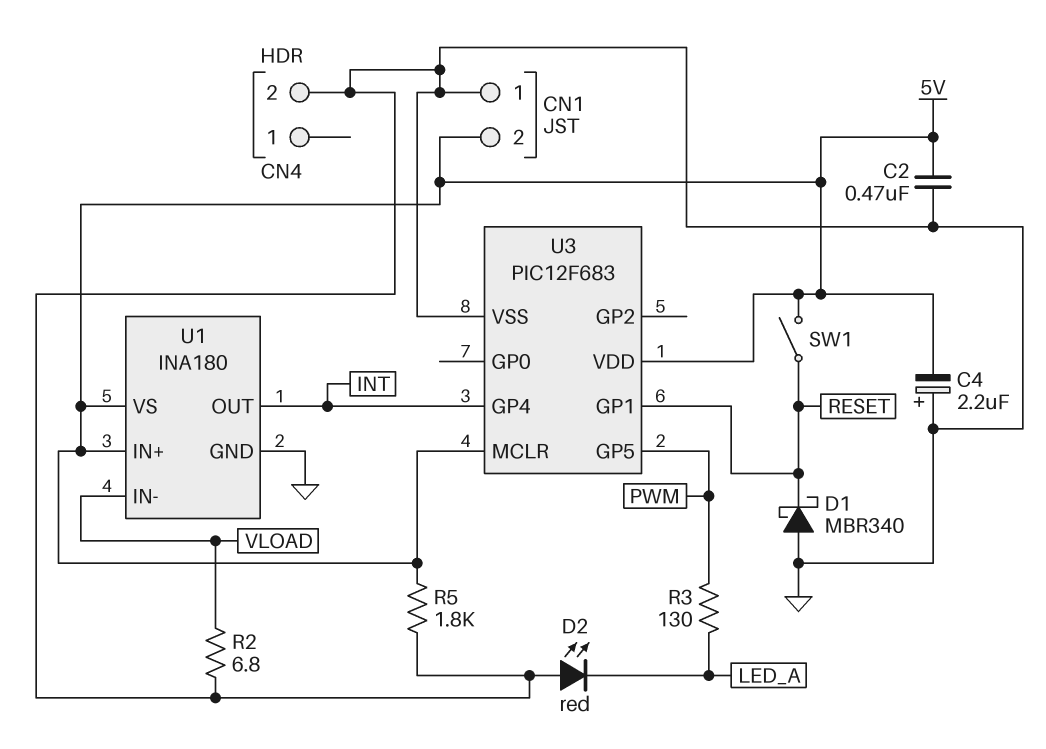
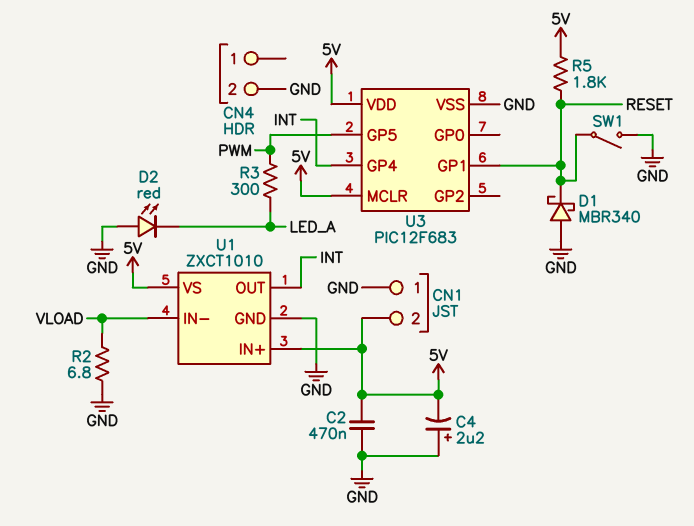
R3: 130 (LED_A, PWM) -> 300 (LED_A, PWM)
R5: 1.8k (5V, GND) -> 1.8k (5V, RESET)
SW1: switch (5V, RESET) -> switch (GND, RESET)
U1: INA180 -> ZXCT1010

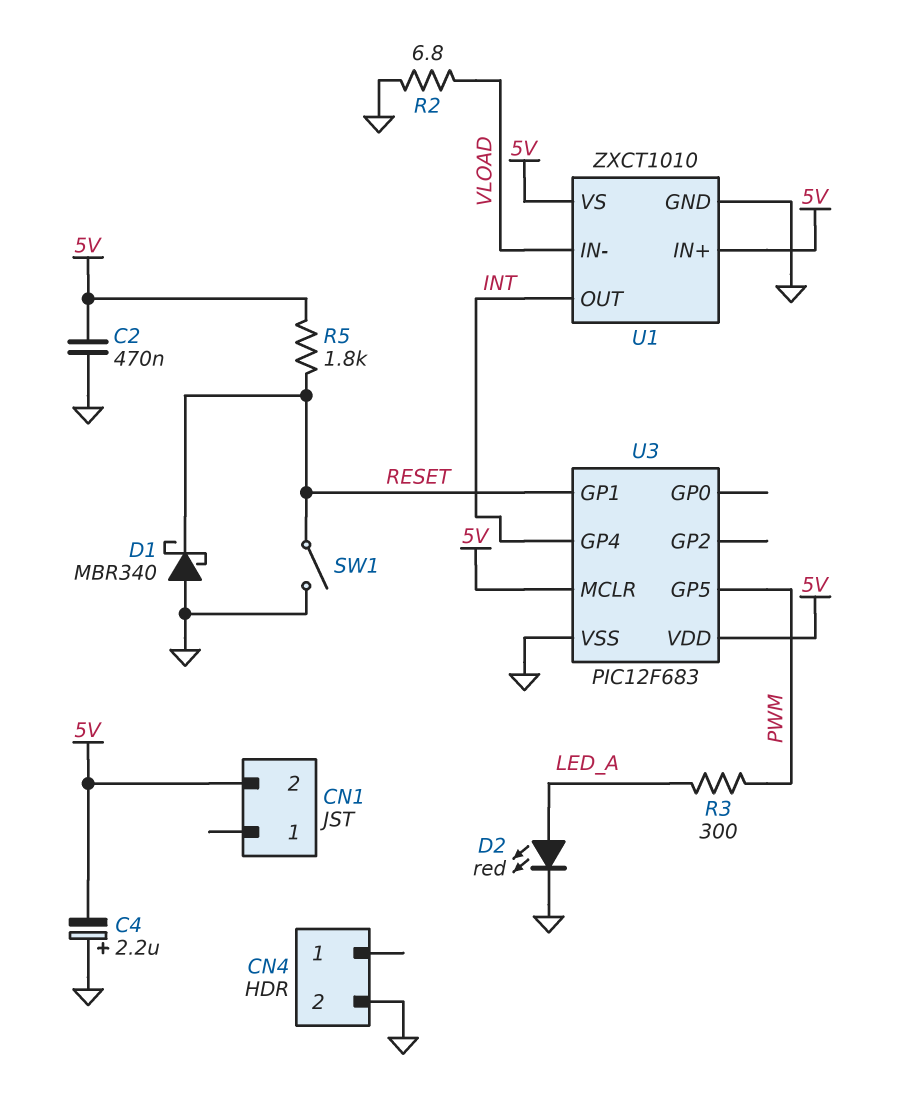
CN1 pin 1: GND -> none
D2: LED red (A GND, K LED_A) -> LED red (A LED_A, K GND)

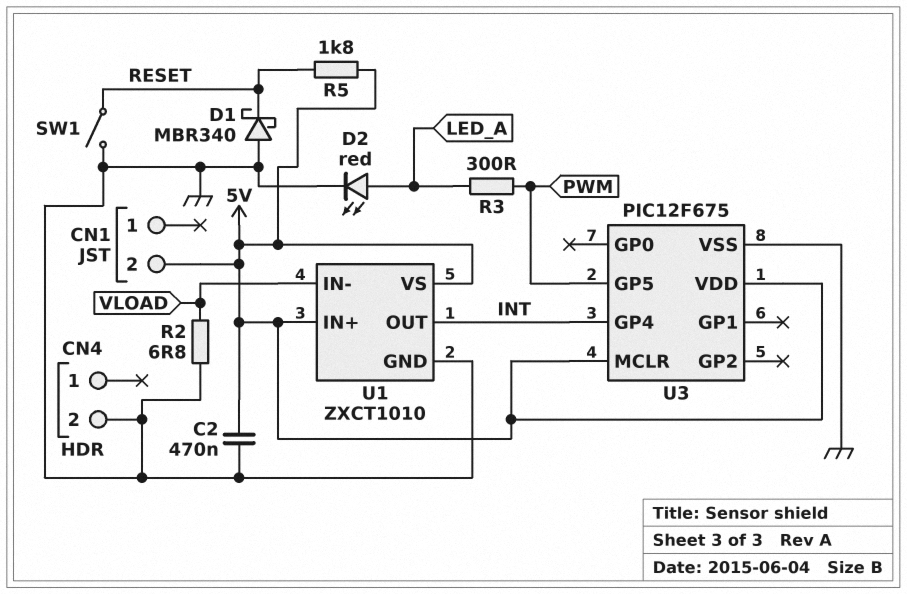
C4: 2.2uF (plus GND, minus 5V) -> none
U3: PIC12F683 -> PIC12F675
U3 pin GP1: RESET -> none

